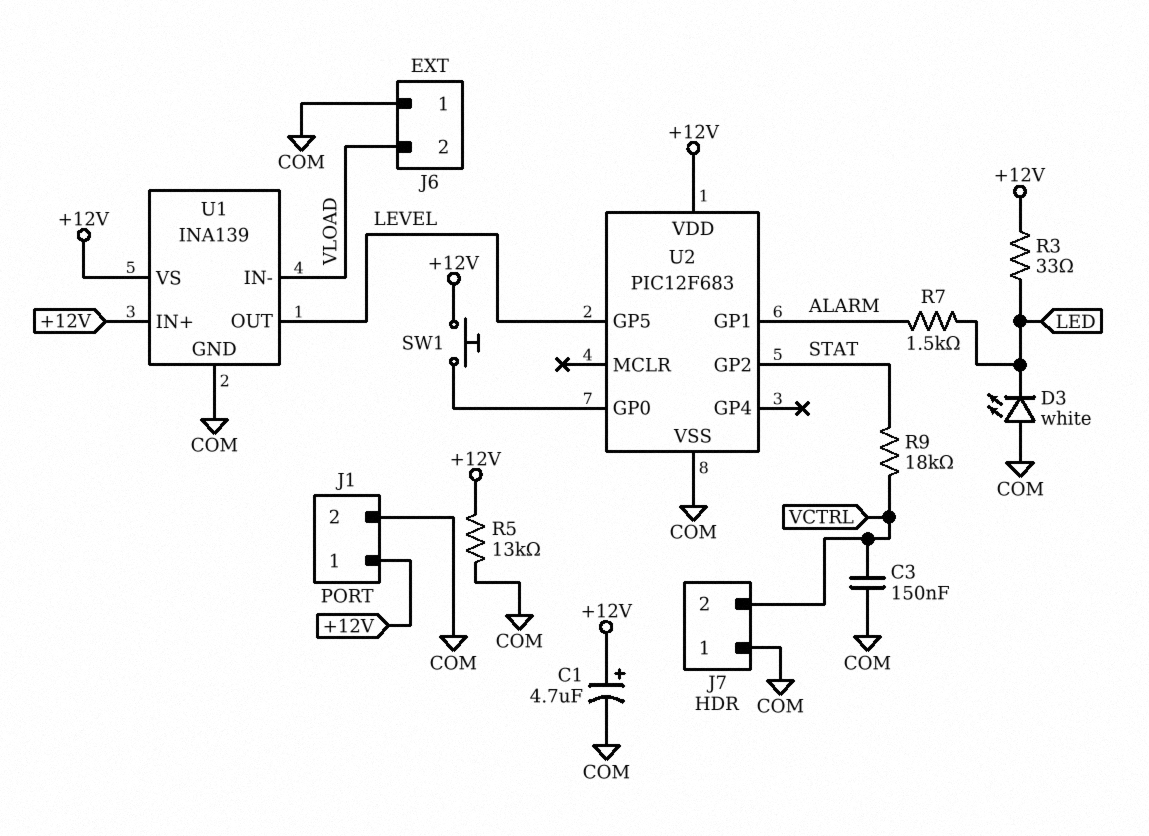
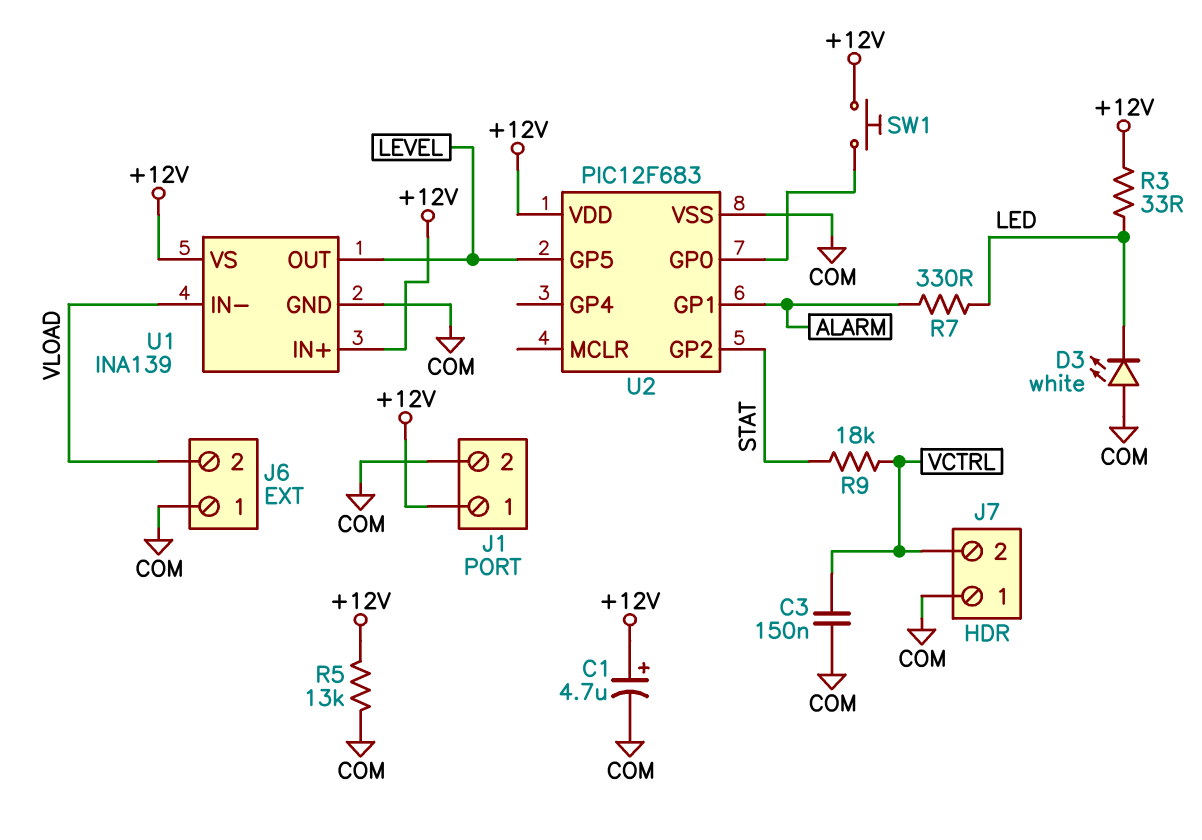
R7: 1.5k (ALARM, LED) -> 330 (ALARM, LED)

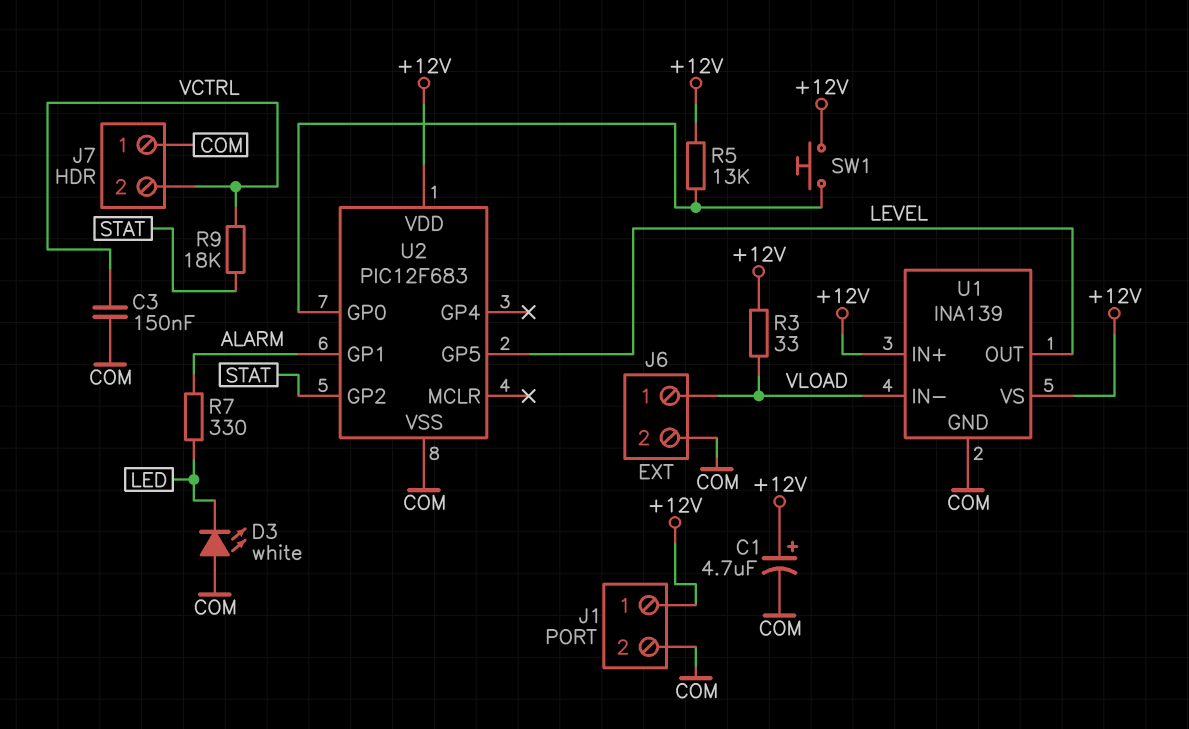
J6 pin 1: COM -> VLOAD
J6 pin 2: VLOAD -> COM
R3: 33 (+12V, LED) -> 33 (+12V, VLOAD)
R5: 13k (+12V, COM) -> 13k (+12V, U2/GP0)

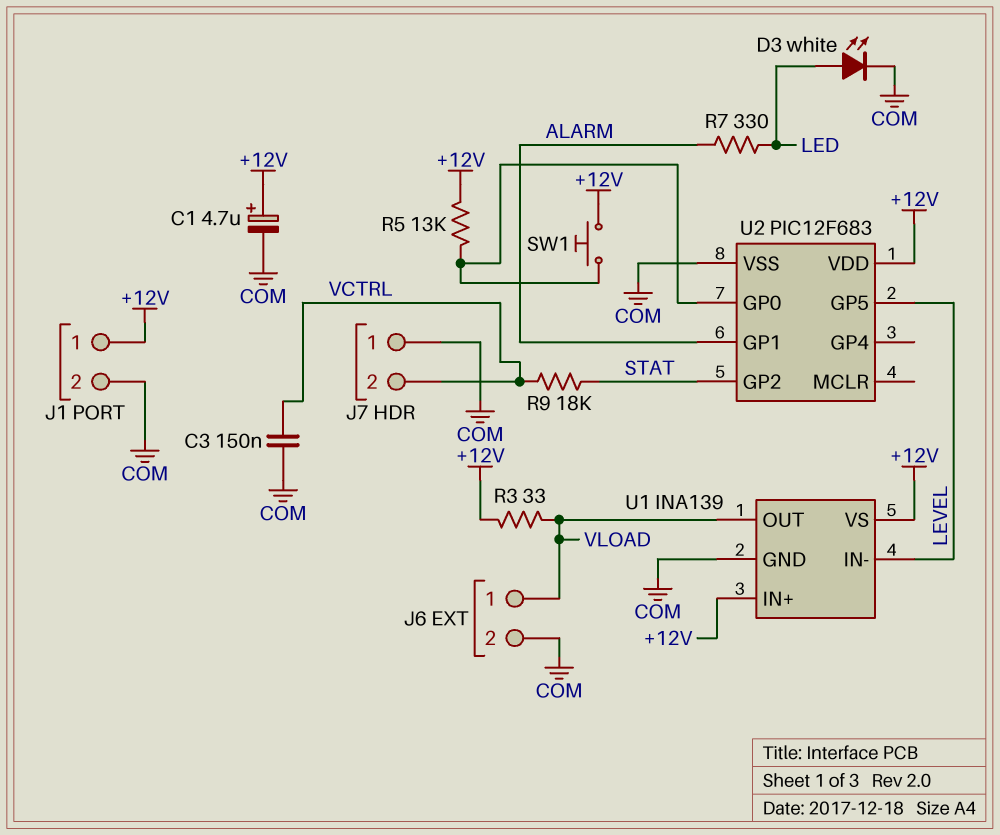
D3: LED white (A COM, K LED) -> LED white (A LED, K COM)
U1 pin IN-: VLOAD -> LEVEL
U1 pin OUT: LEVEL -> VLOAD

